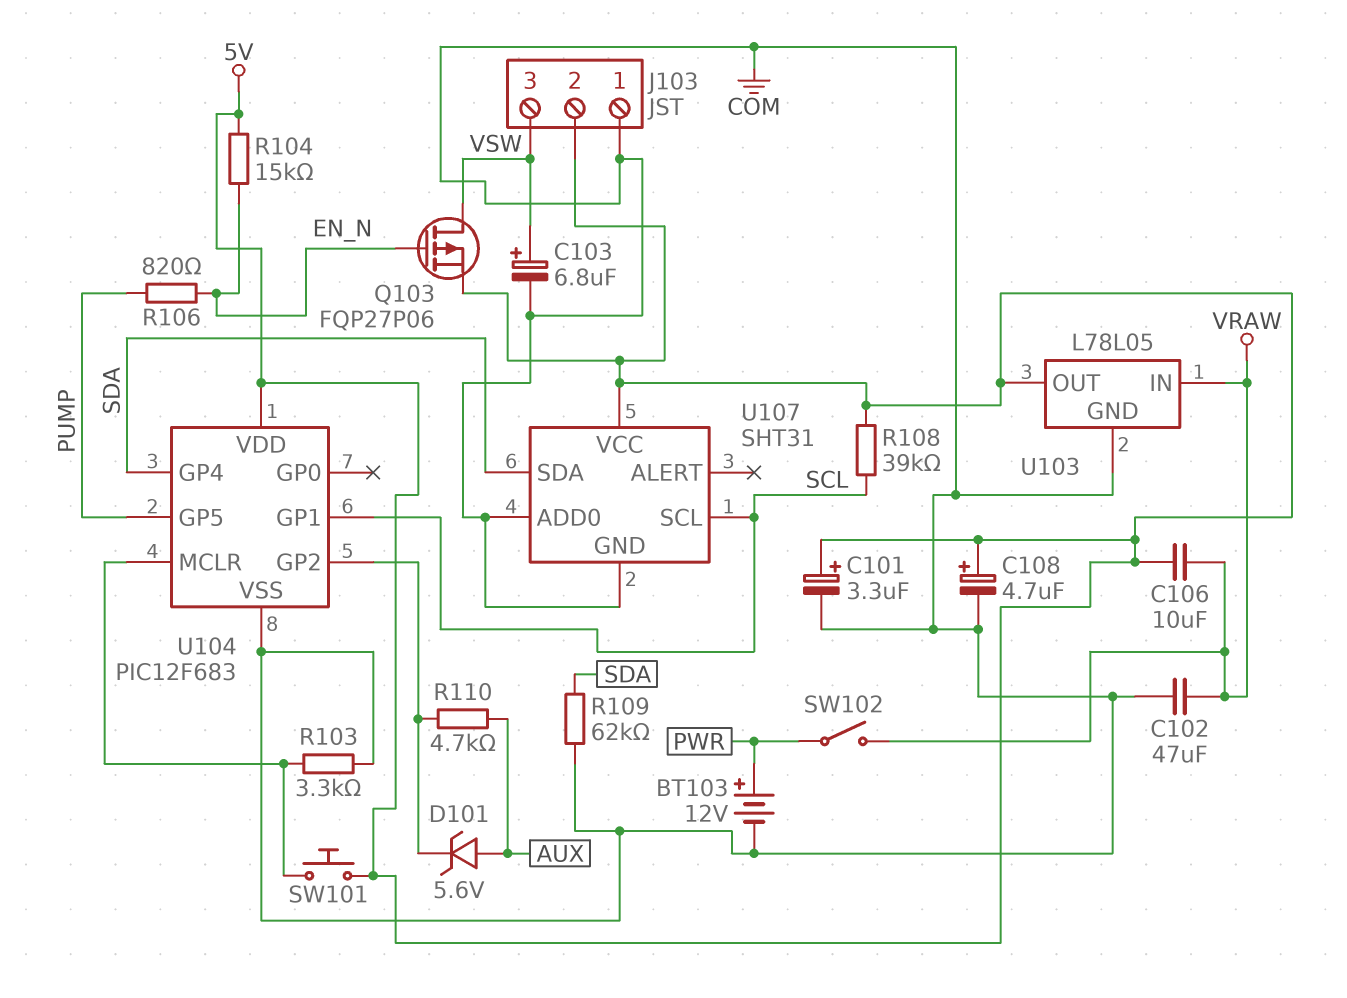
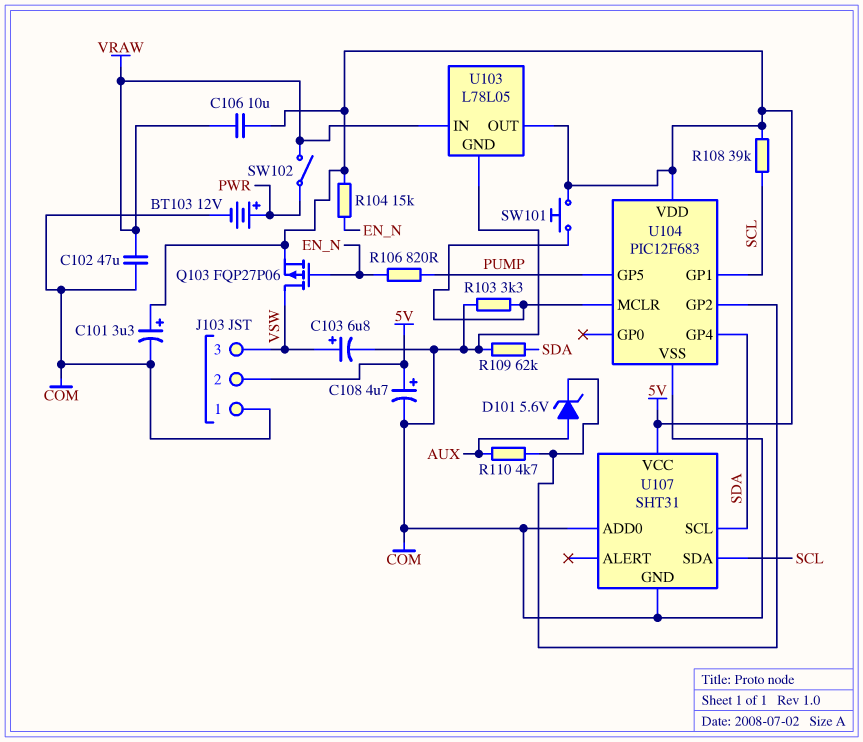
U107 pin SCL: SCL -> SDA
U107 pin SDA: SDA -> SCL

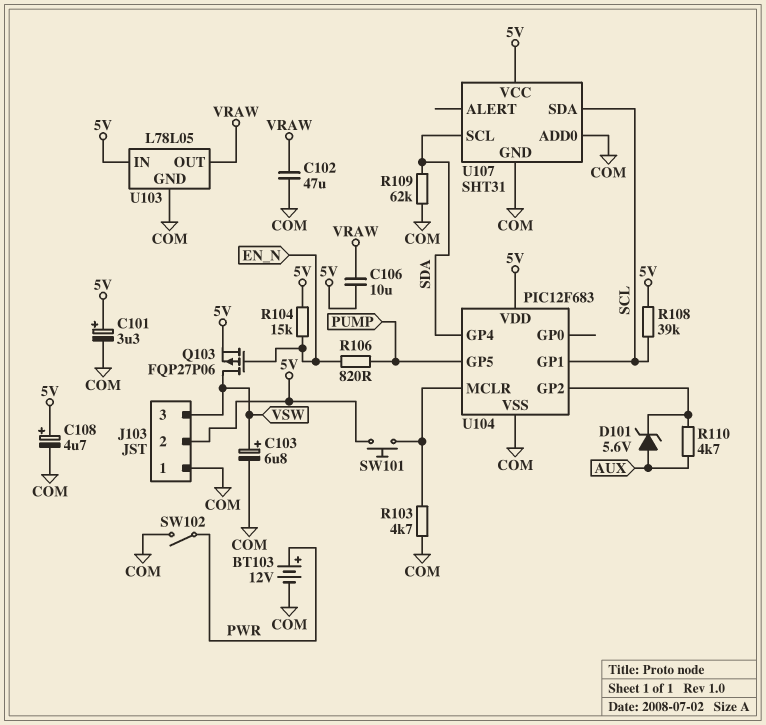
R103: 3.3k (COM, U104/MCLR) -> 4.7k (COM, U104/MCLR)
SW102: switch (PWR, VRAW) -> switch (COM, PWR)
U103 pin IN: VRAW -> 5V
U103 pin OUT: 5V -> VRAW

